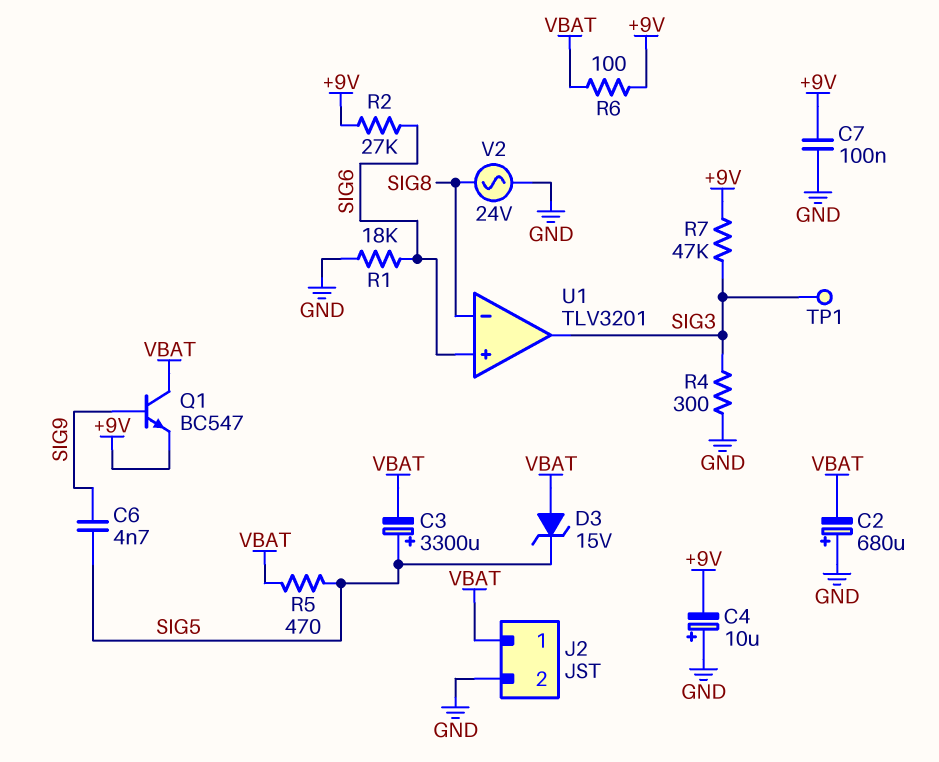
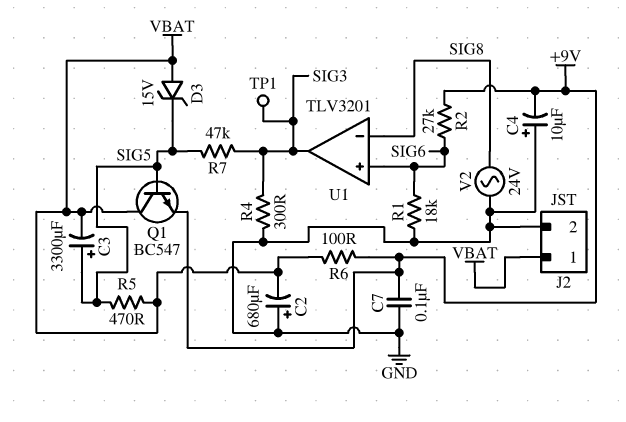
C6: 4.7nF (SIG5, SIG9) -> none
Q1: NPN BC547 (B SIG9, C VBAT, E +9V) -> NPN BC547 (B SIG5, C VBAT, E +9V)
R7: 47k (+9V, SIG3) -> 47k (SIG3, SIG5)

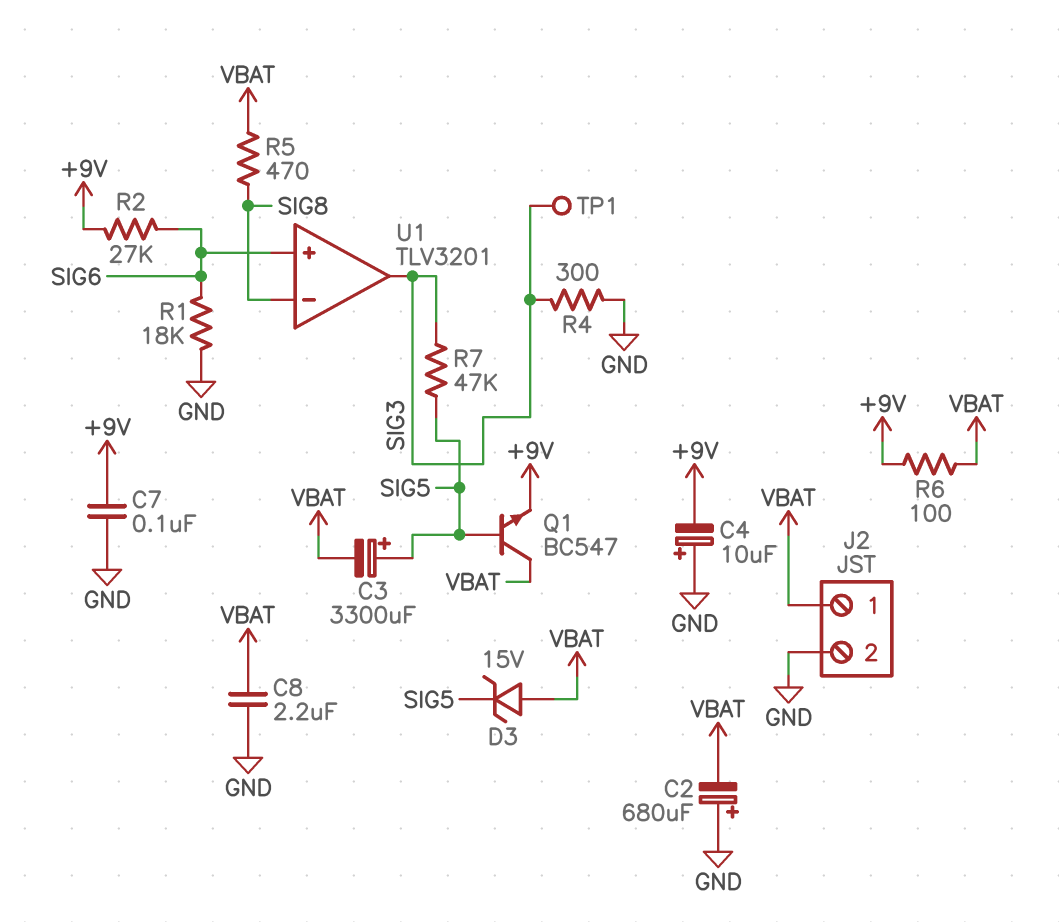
C8: none -> 2.2uF (GND, VBAT)
R5: 470 (SIG5, VBAT) -> 470 (SIG8, VBAT)
V2: AC 24V (GND, SIG8) -> none

